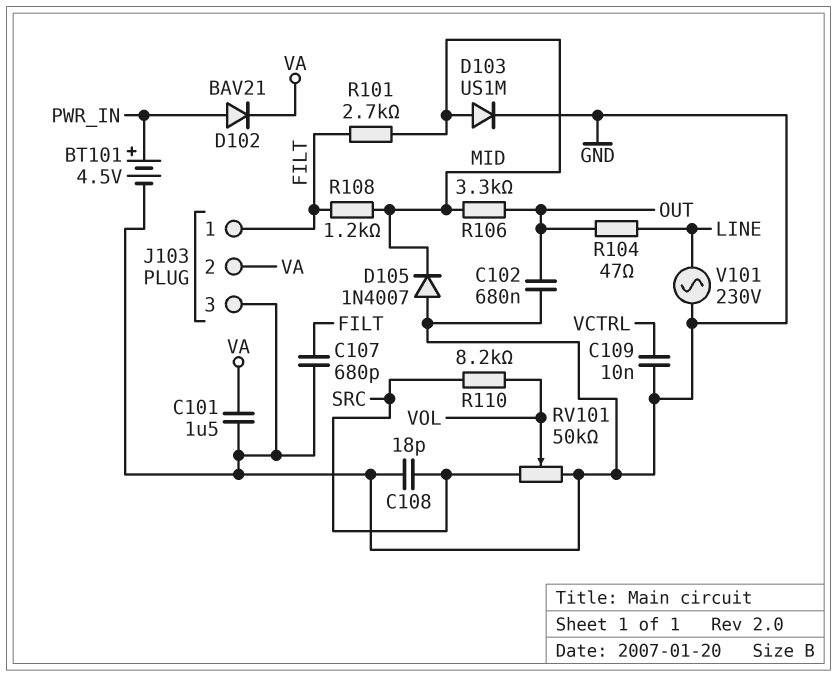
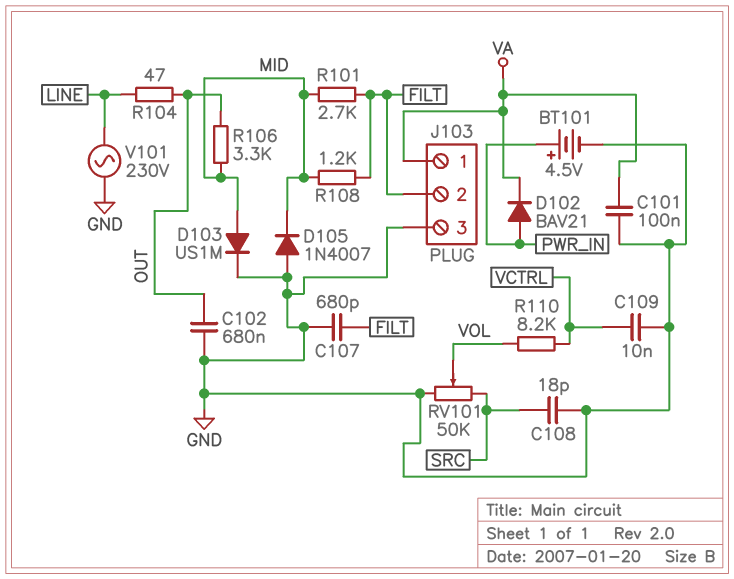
C101: 1.5uF (GND, VA) -> 100nF (GND, VA)
J103 pin 1: FILT -> VA
J103 pin 2: VA -> FILT
R110: 8.2k (SRC, VOL) -> 8.2k (VCTRL, VOL)

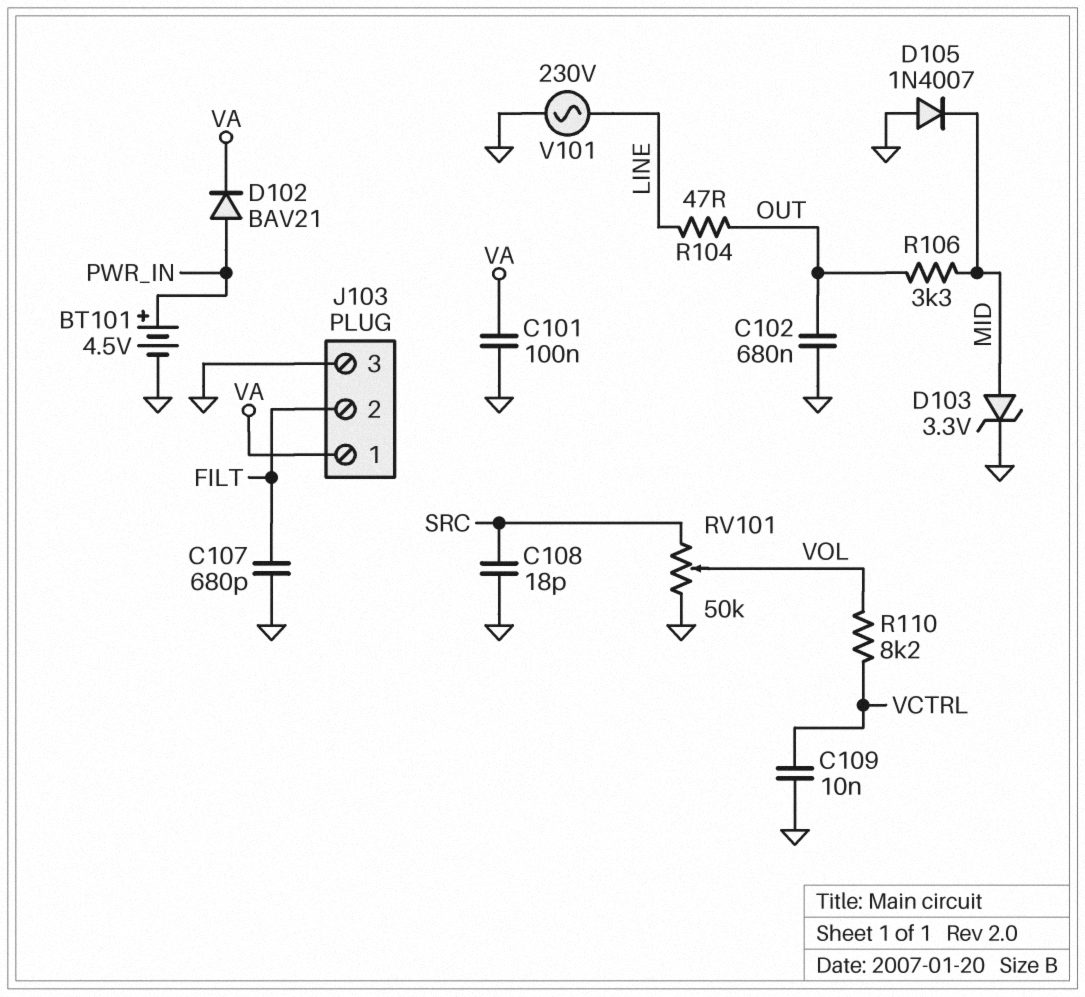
D103: diode US1M (A MID, K GND) -> zener 3.3V (A MID, K GND)
R101: 2.7k (FILT, MID) -> none
R108: 1.2k (FILT, MID) -> none

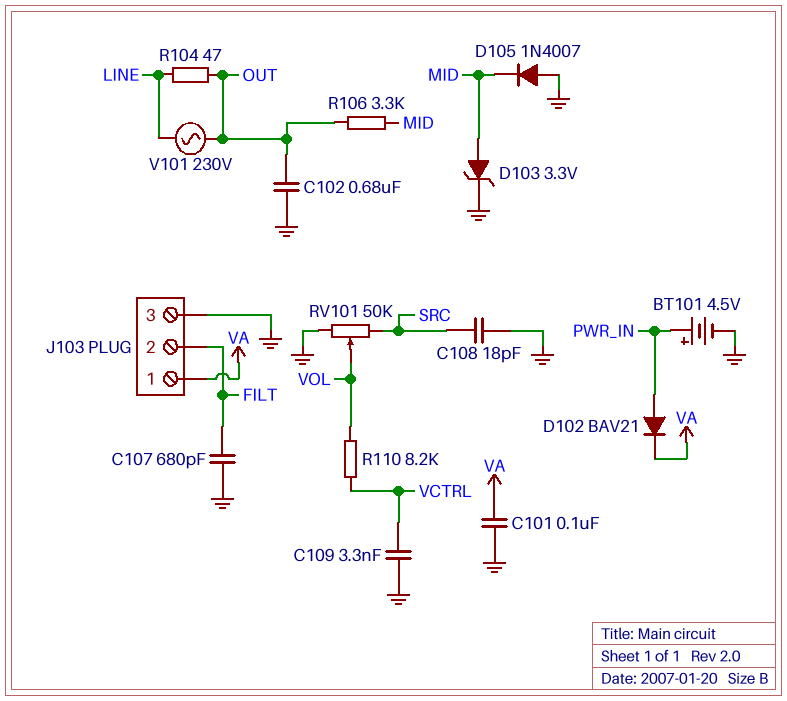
C109: 10nF (GND, VCTRL) -> 3.3nF (GND, VCTRL)
V101: AC 230V (GND, LINE) -> AC 230V (LINE, OUT)

